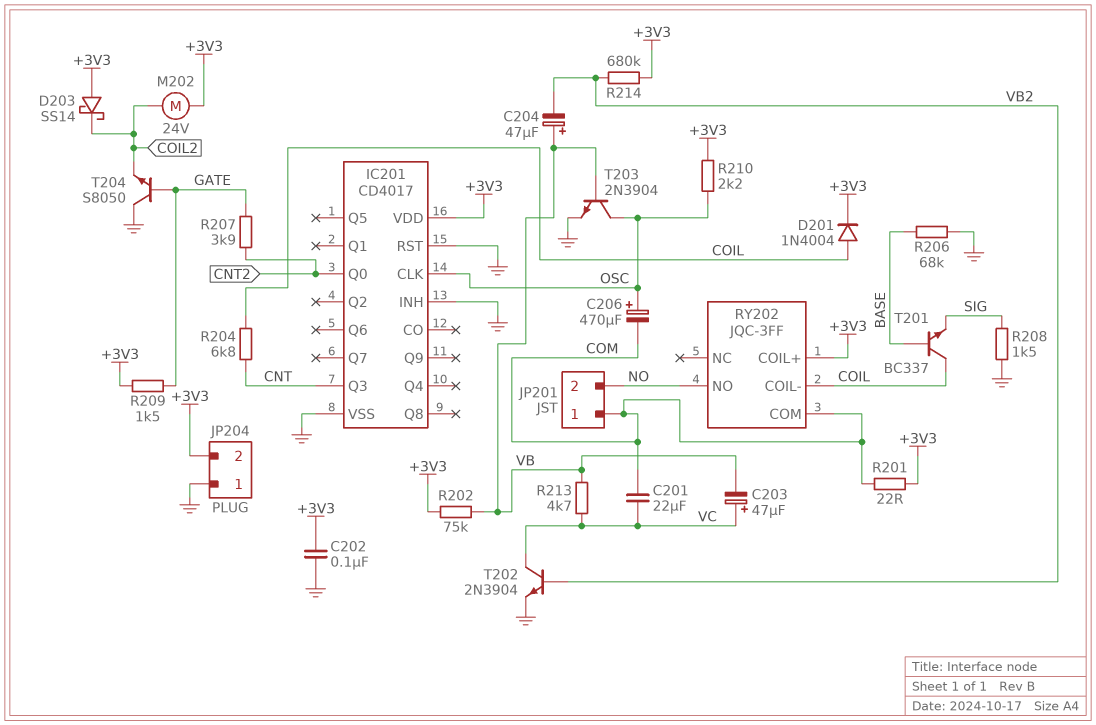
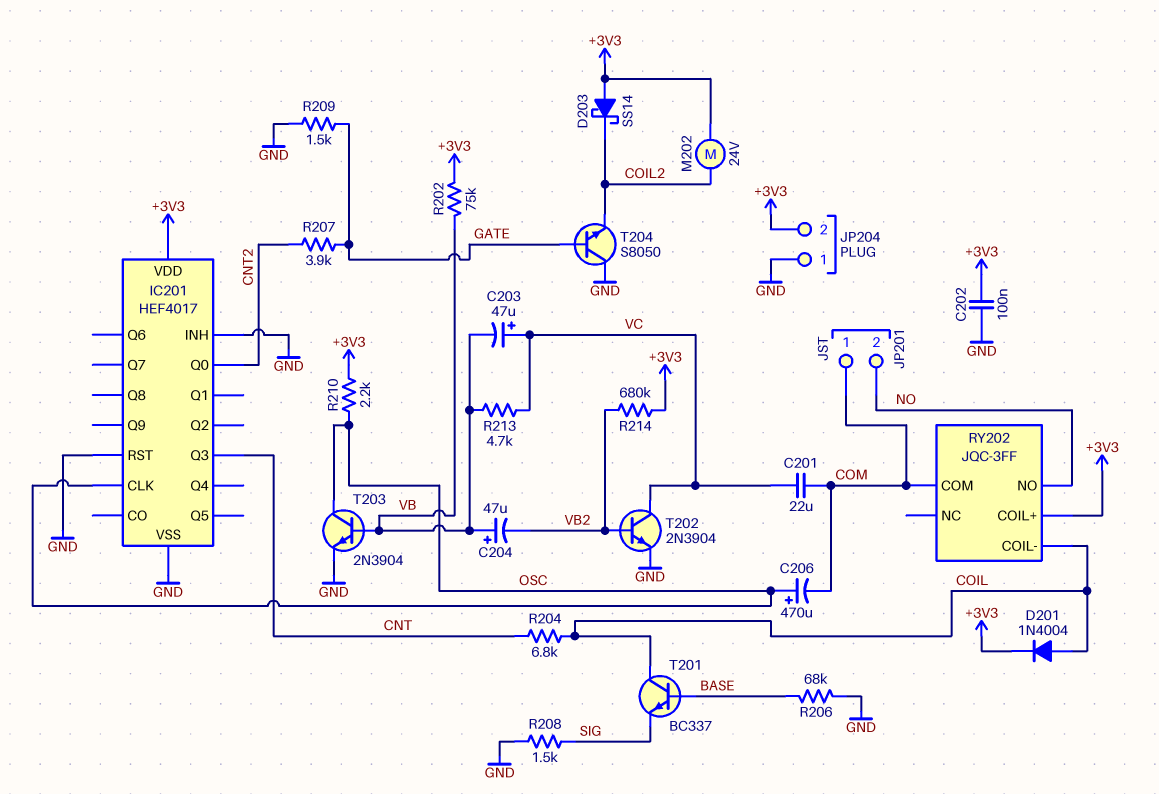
IC201: CD4017 -> HEF4017
R201: 22 (+3V3, COM) -> none
R209: 1.5k (+3V3, GATE) -> 1.5k (GATE, GND)

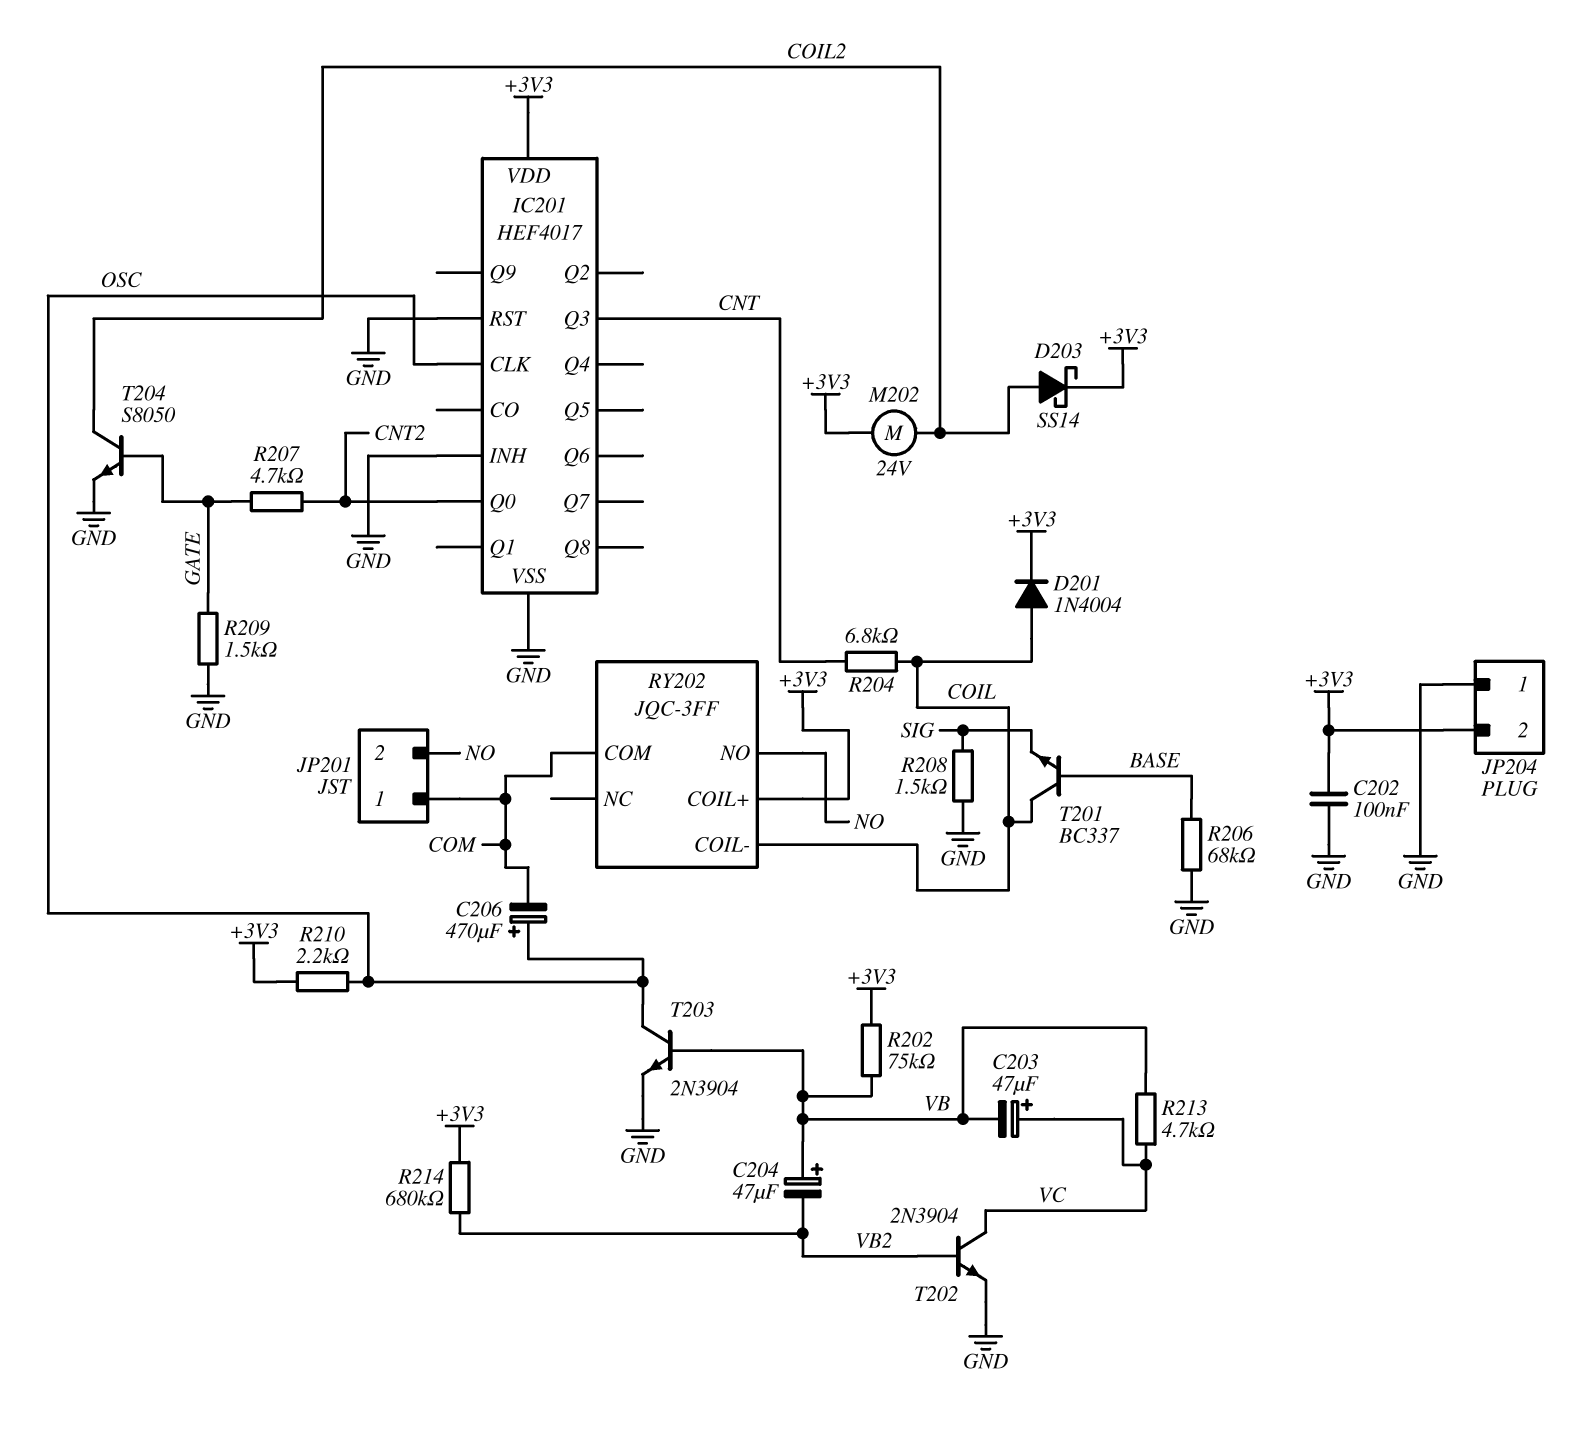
C201: 22uF (COM, VC) -> none
D203: schottky SS14 (A +3V3, K COIL2) -> schottky SS14 (A COIL2, K +3V3)
R207: 3.9k (CNT2, GATE) -> 4.7k (CNT2, GATE)
T204: NPN S8050 (B GATE, C GND, E COIL2) -> NPN S8050 (B GATE, C COIL2, E GND)

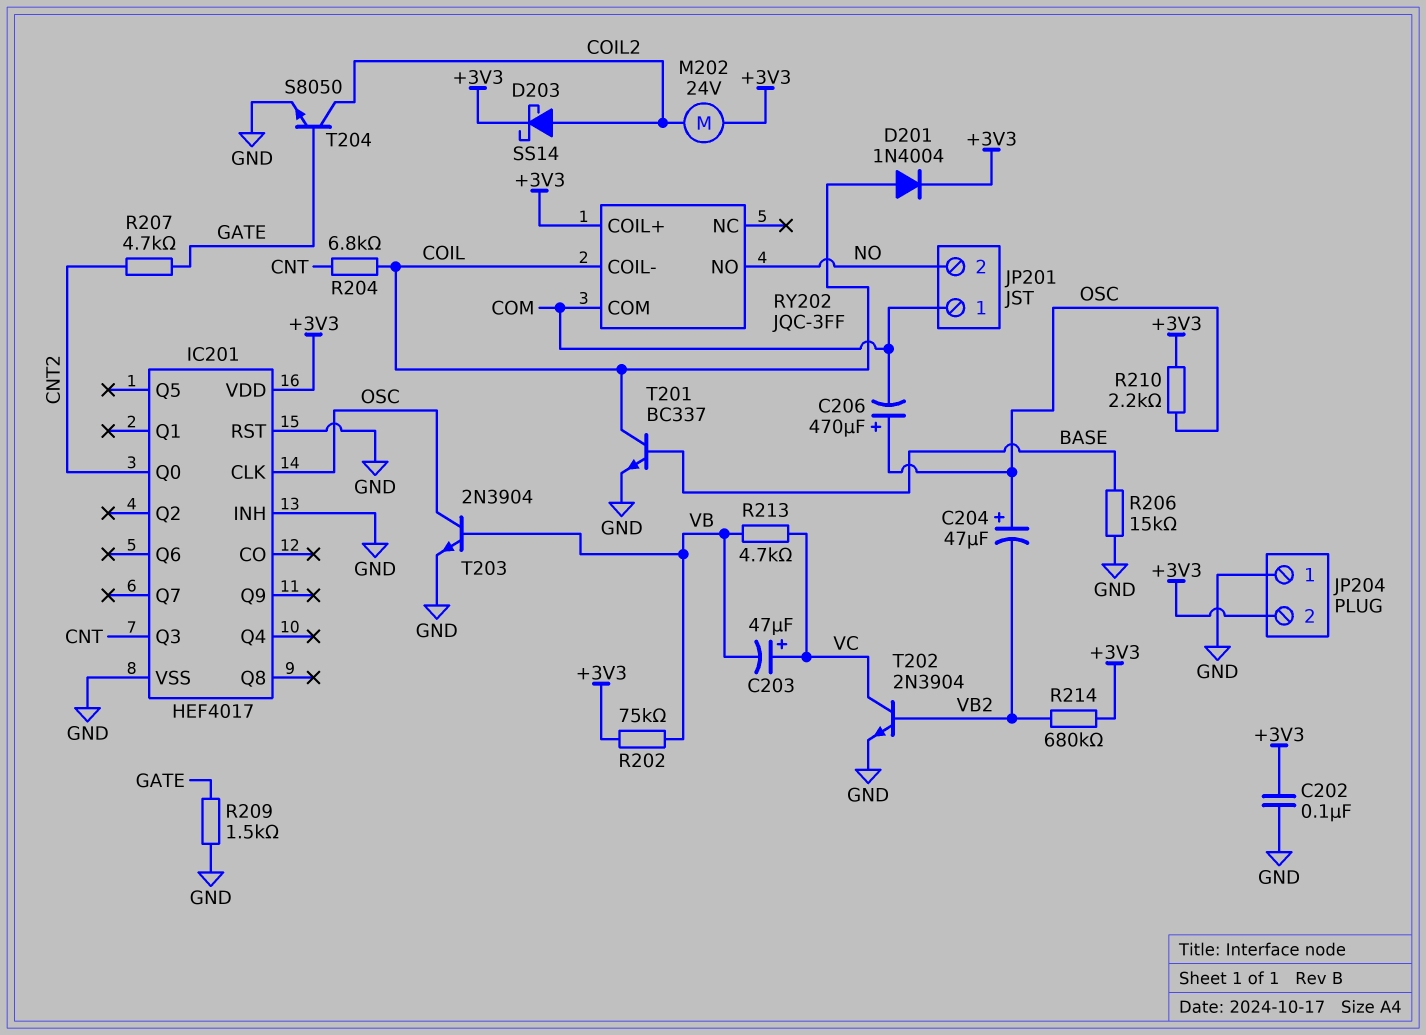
C204: 47uF (plus VB, minus VB2) -> 47uF (plus OSC, minus VB2)
R206: 68k (BASE, GND) -> 15k (BASE, GND)
R208: 1.5k (GND, SIG) -> none
T201: NPN BC337 (B BASE, C COIL, E SIG) -> NPN BC337 (B BASE, C COIL, E GND)

